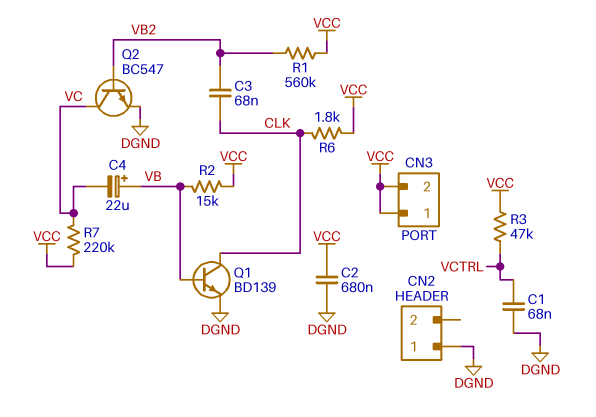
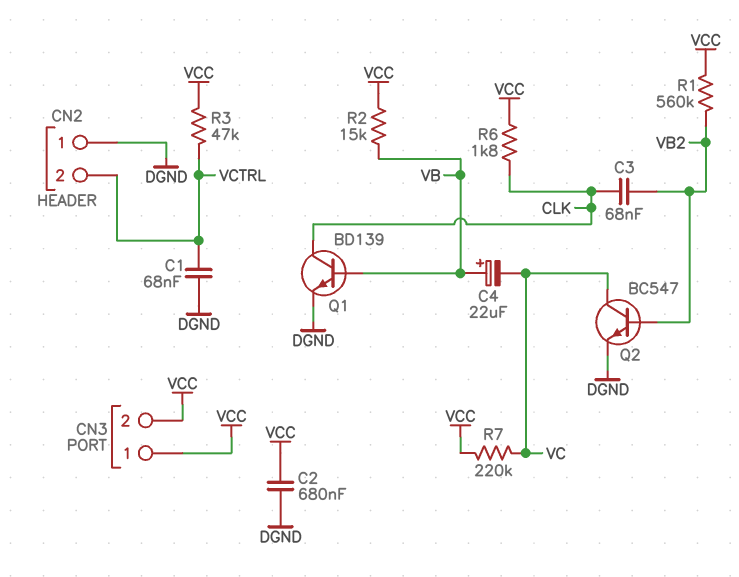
CN2 pin 2: none -> VCTRL

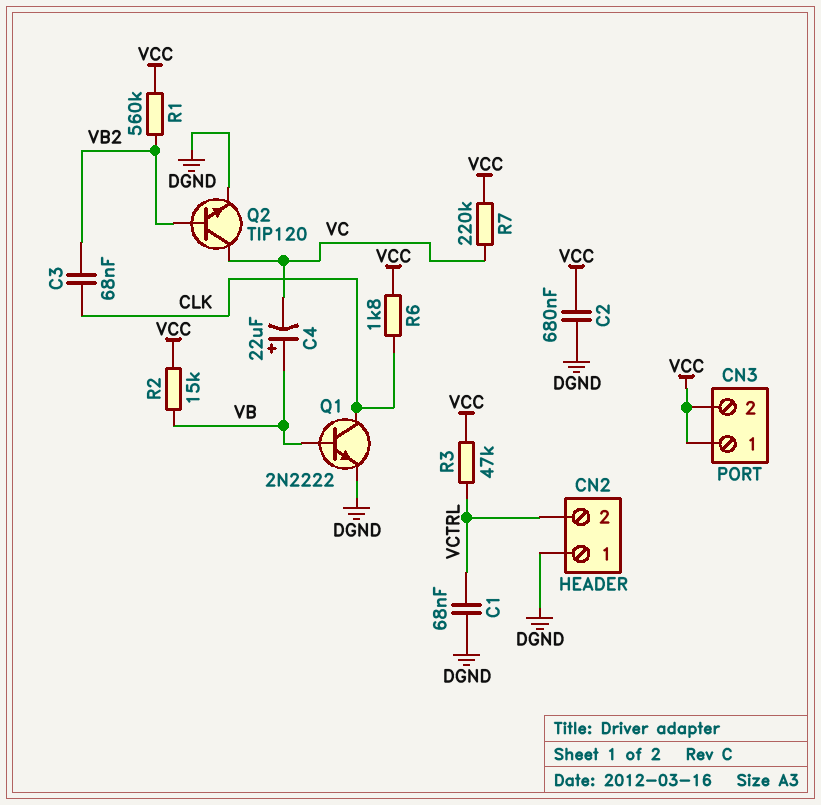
Q1: NPN BD139 (B VB, C CLK, E DGND) -> NPN 2N2222 (B VB, C CLK, E DGND)
Q2: NPN BC547 (B VB2, C VC, E DGND) -> NPN TIP120 (B VB2, C VC, E DGND)

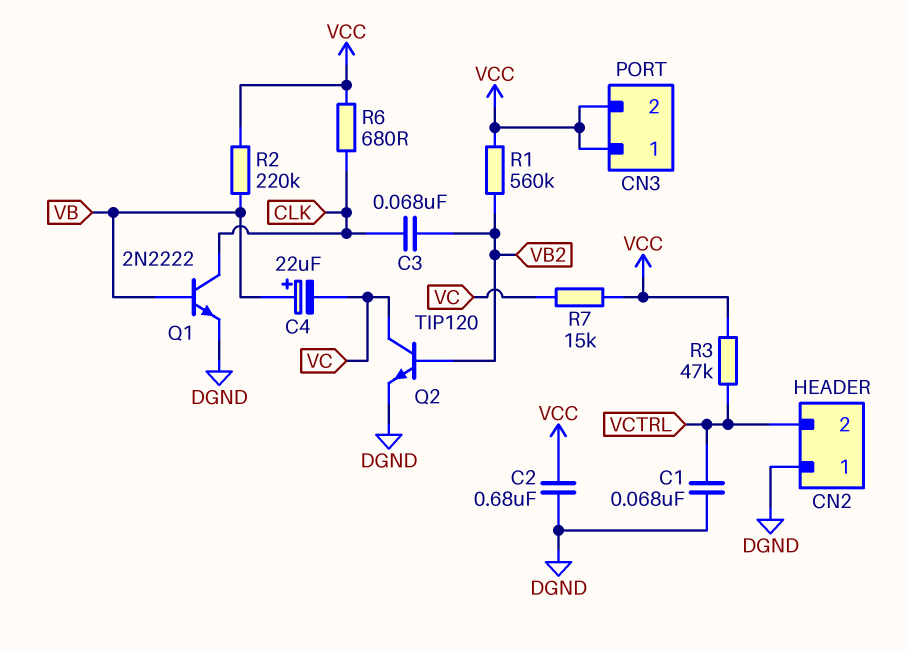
R2: 15k (VB, VCC) -> 220k (VB, VCC)
R6: 1.8k (CLK, VCC) -> 680 (CLK, VCC)
R7: 220k (VC, VCC) -> 15k (VC, VCC)

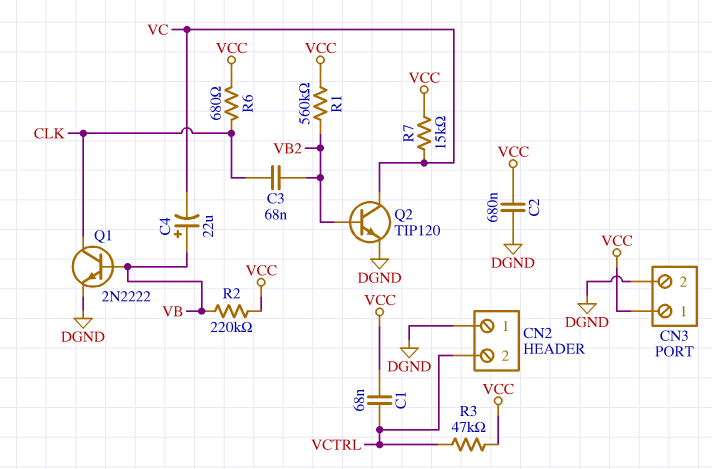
C1: 68nF (DGND, VCTRL) -> 68nF (VCC, VCTRL)
CN3 pin 2: VCC -> DGND

